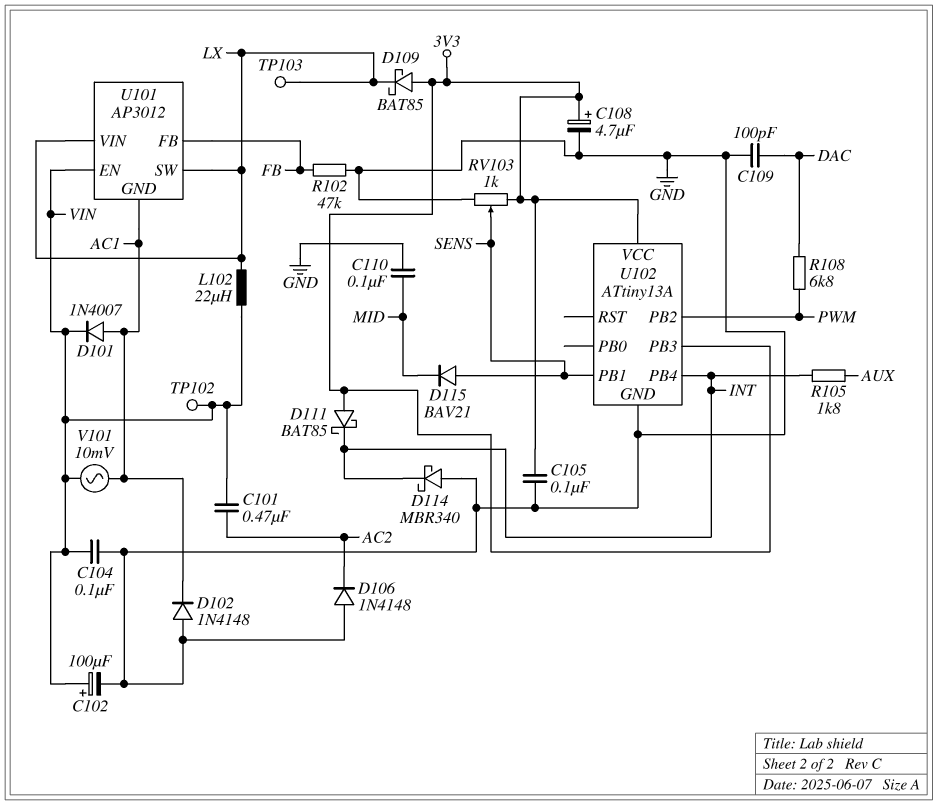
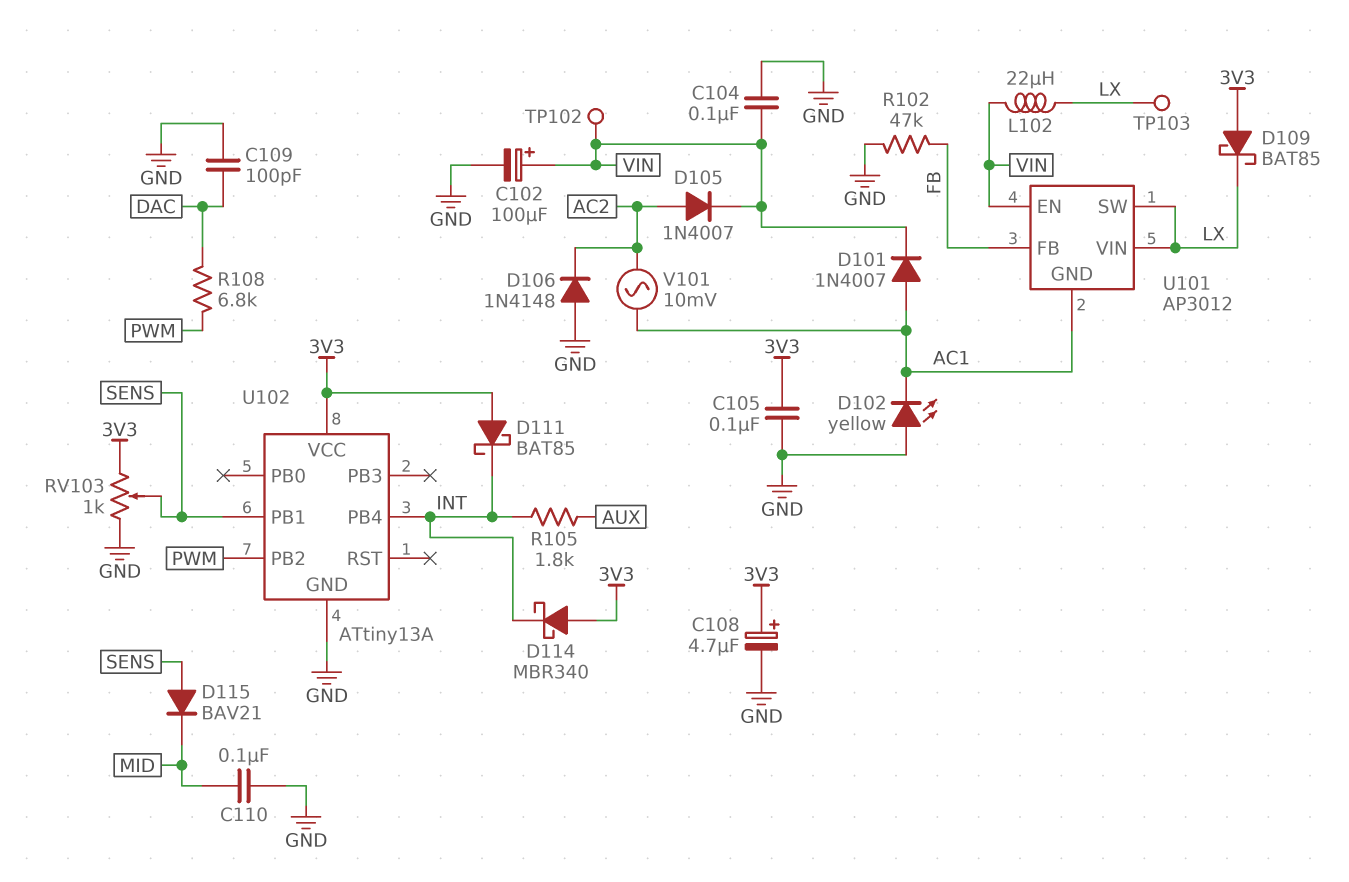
C101: 470nF (AC2, VIN) -> none
D102: diode 1N4148 (A GND, K AC1) -> LED yellow (A GND, K AC1)
D105: none -> diode 1N4007 (A AC2, K VIN)
D114: schottky MBR340 (A GND, K INT) -> schottky MBR340 (A 3V3, K INT)
U102 pin PB3: 3V3 -> none
V101: AC 10mV (AC1, VIN) -> AC 10mV (AC1, AC2)

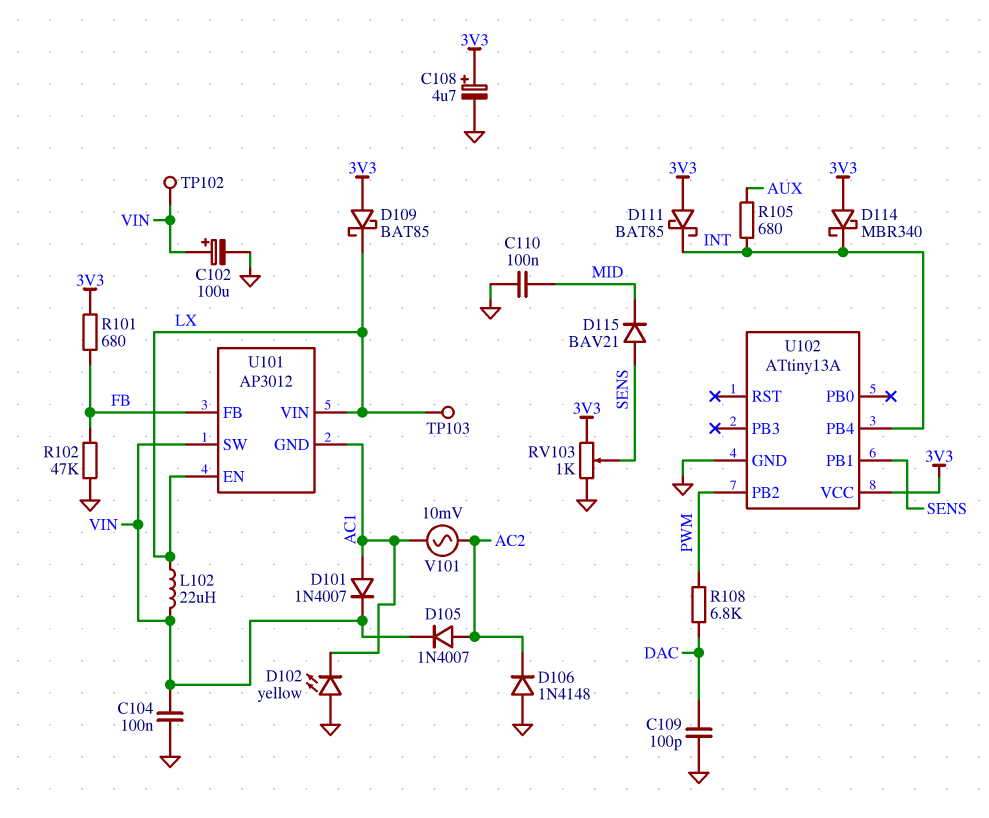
C105: 100nF (3V3, GND) -> none
R101: none -> 680 (3V3, FB)
R105: 1.8k (AUX, INT) -> 680 (AUX, INT)
U101 pin EN: VIN -> LX
U101 pin SW: LX -> VIN

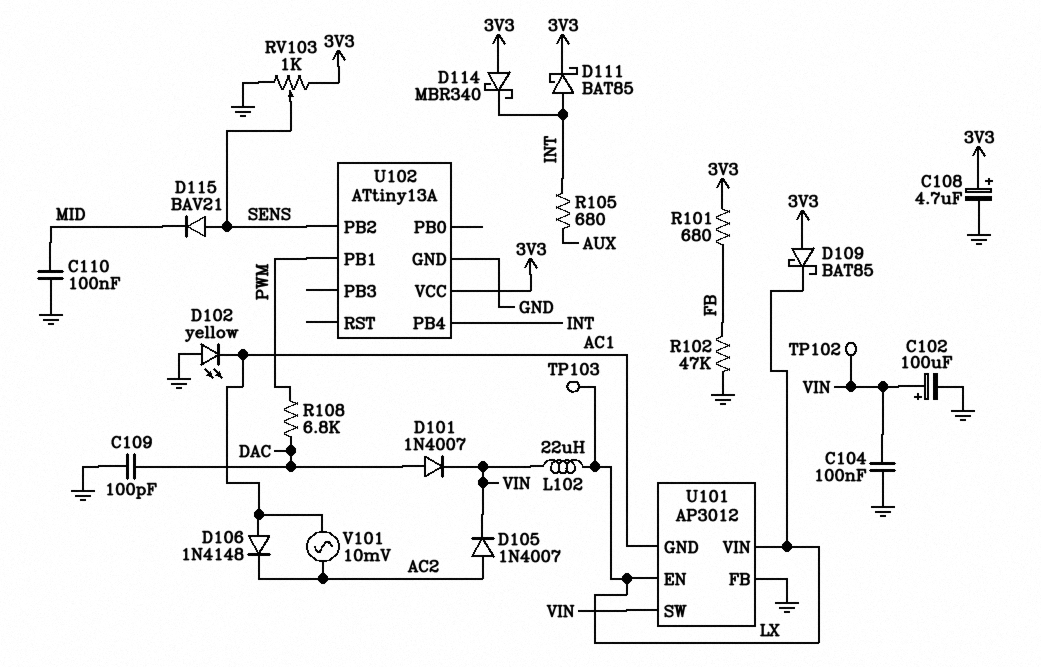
D101: diode 1N4007 (A AC1, K VIN) -> diode 1N4007 (A DAC, K VIN)
D106: diode 1N4148 (A GND, K AC2) -> diode 1N4148 (A AC1, K AC2)
D111: schottky BAT85 (A 3V3, K INT) -> schottky BAT85 (A INT, K 3V3)
U101 pin FB: FB -> GND
U102 pin PB1: SENS -> PWM
U102 pin PB2: PWM -> SENS

